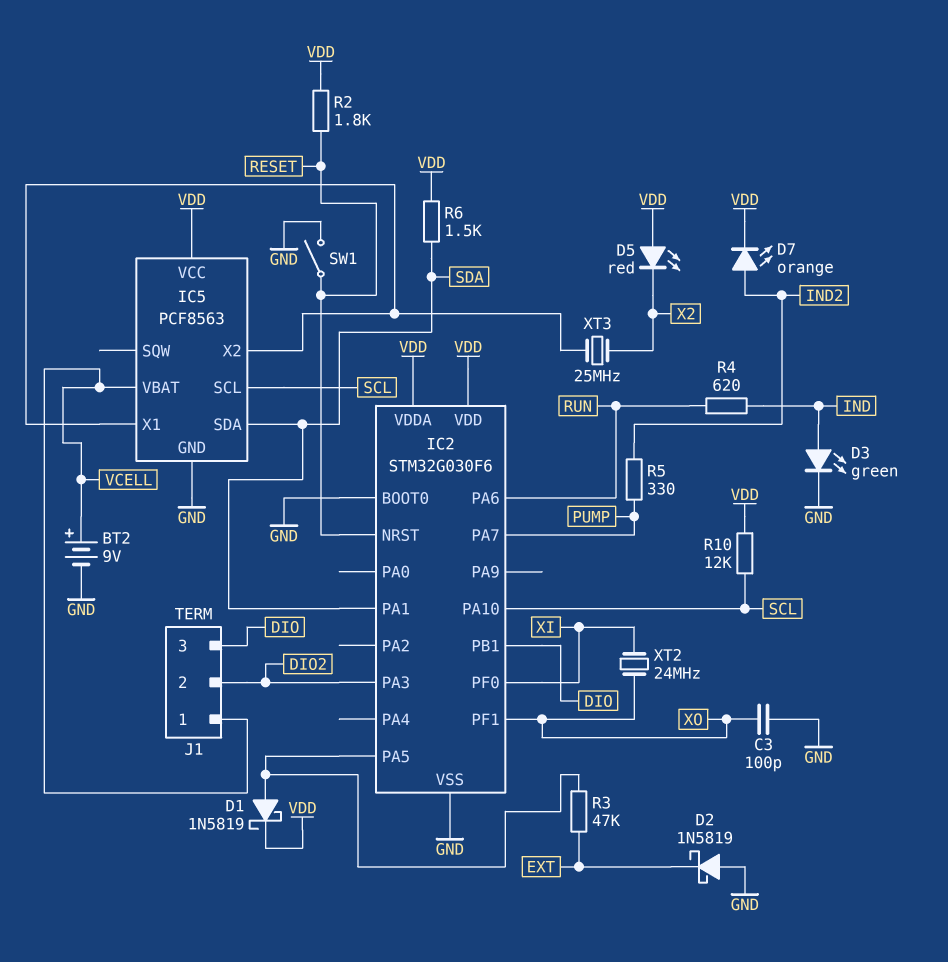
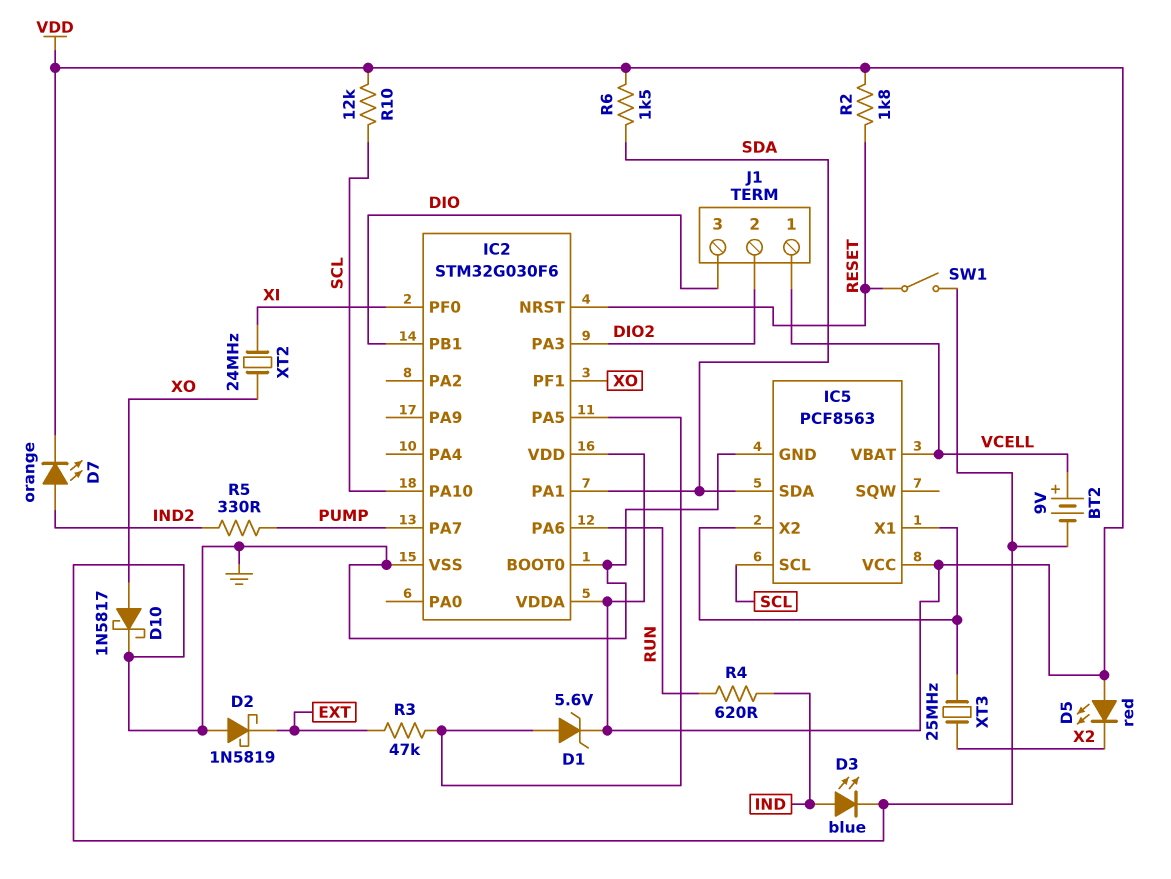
C3: 100pF (GND, XO) -> none
D1: schottky 1N5819 (A IC2/PA5, K VDD) -> zener 5.6V (A IC2/PA5, K VDD)
D3: LED green (A IND, K GND) -> LED blue (A IND, K GND)
D10: none -> schottky 1N5817 (A XO, K GND)

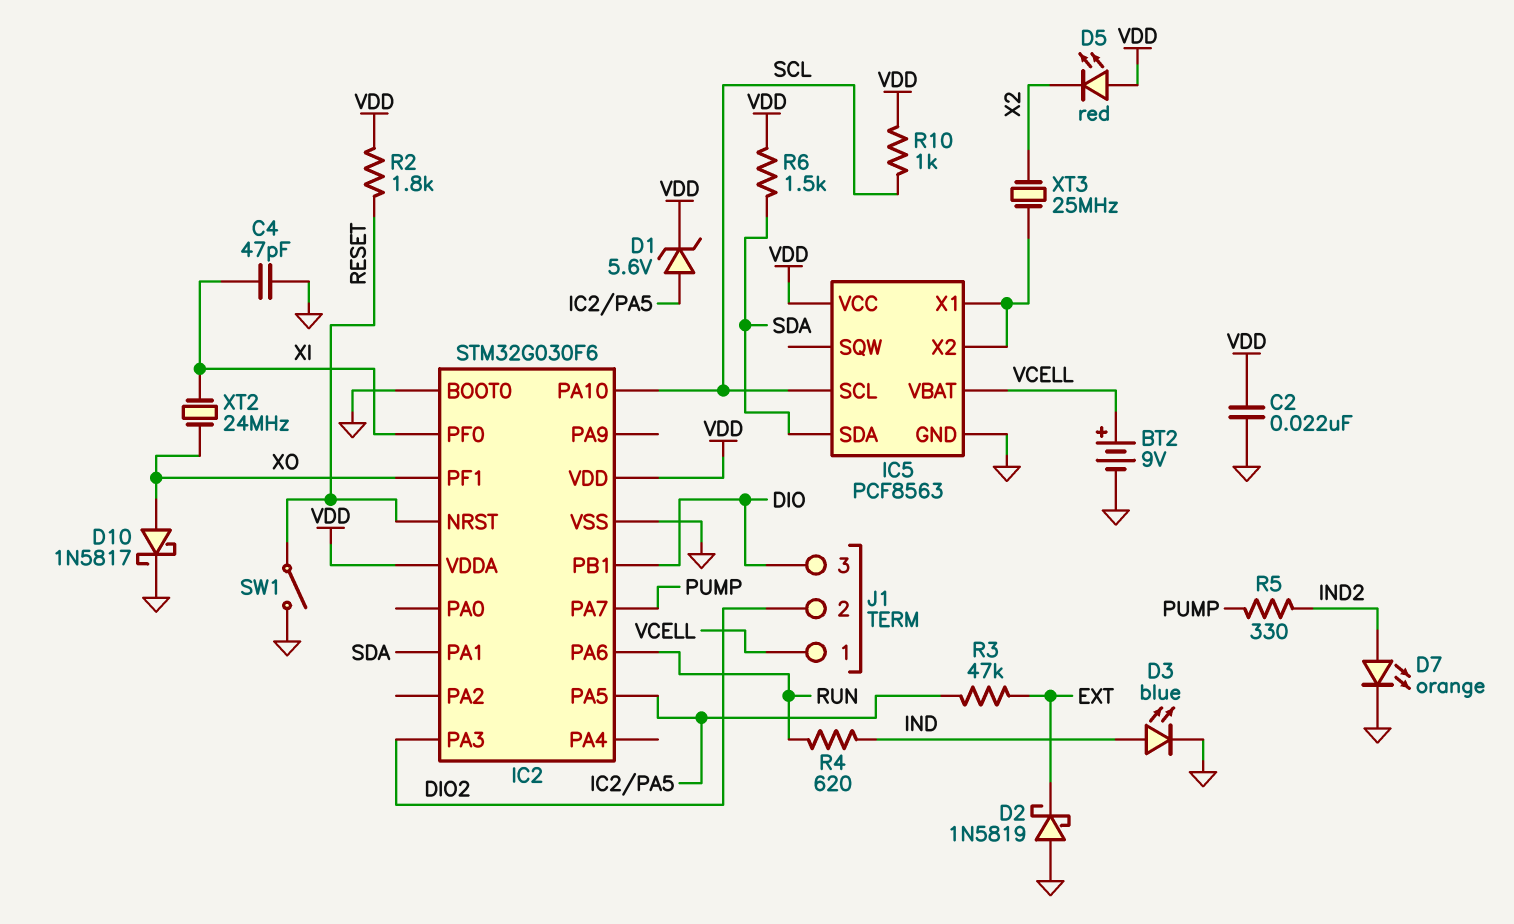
C2: none -> 22nF (GND, VDD)
C4: none -> 47pF (GND, XI)
D7: LED orange (A IND2, K VDD) -> LED orange (A IND2, K GND)
R10: 12k (SCL, VDD) -> 1k (SCL, VDD)

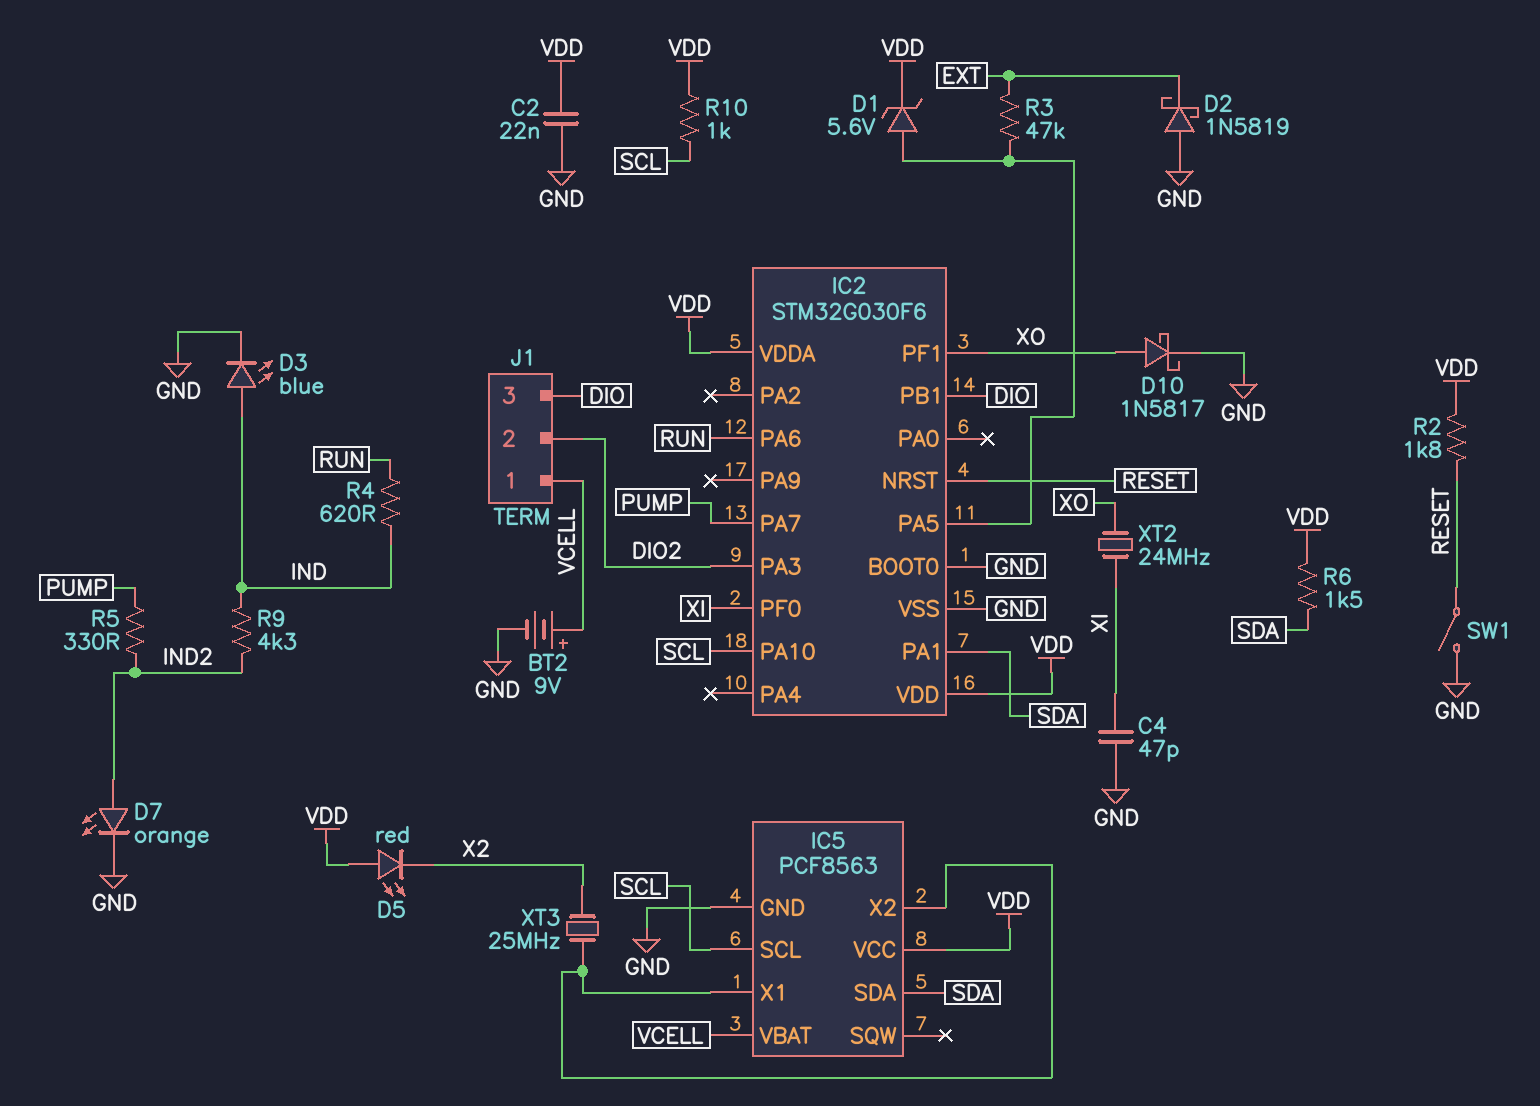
R9: none -> 4.3k (IND, IND2)

